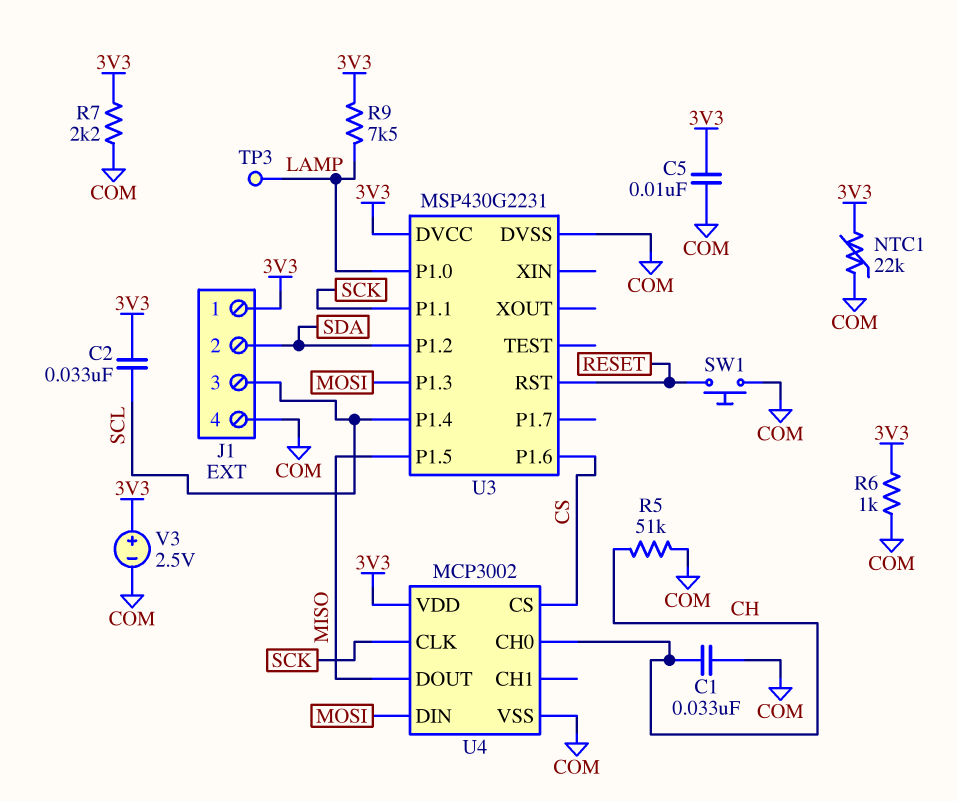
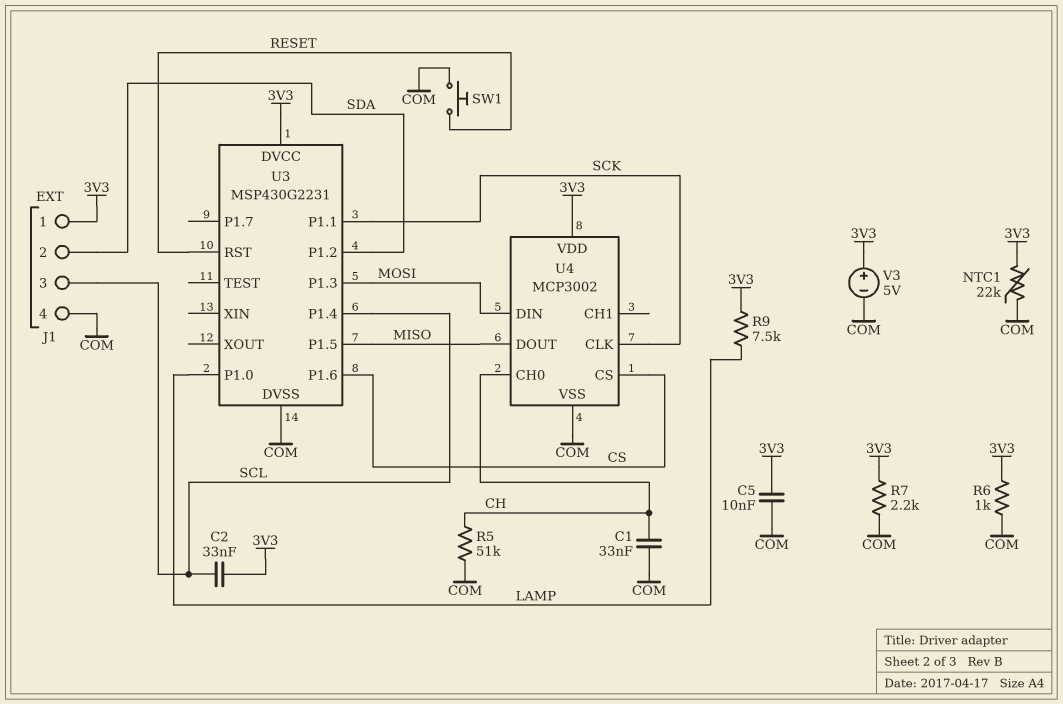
TP3: test point (LAMP) -> none
V3: 2.5V (plus 3V3, minus COM) -> 5V (plus 3V3, minus COM)

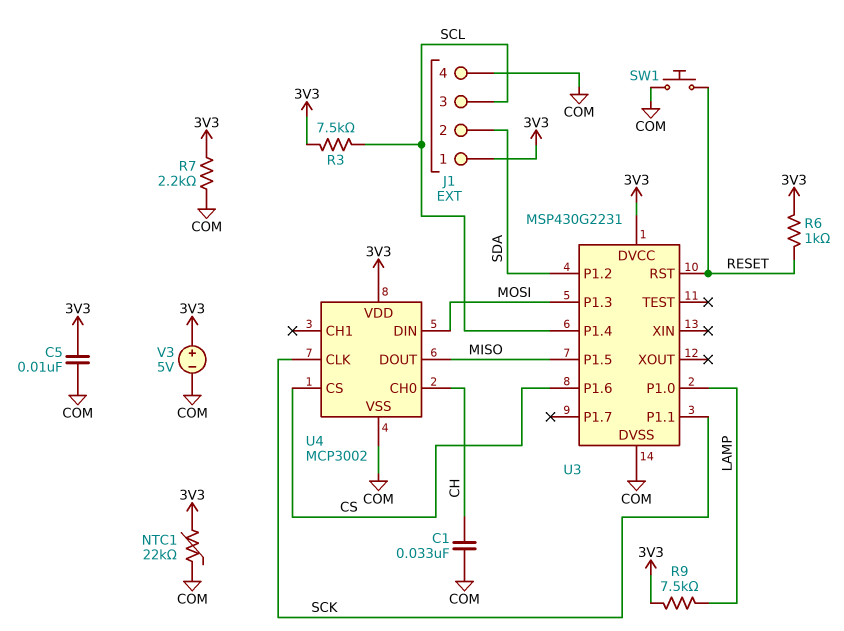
C2: 33nF (3V3, SCL) -> none
R3: none -> 7.5k (3V3, SCL)
R5: 51k (CH, COM) -> none
R6: 1k (3V3, COM) -> 1k (3V3, RESET)

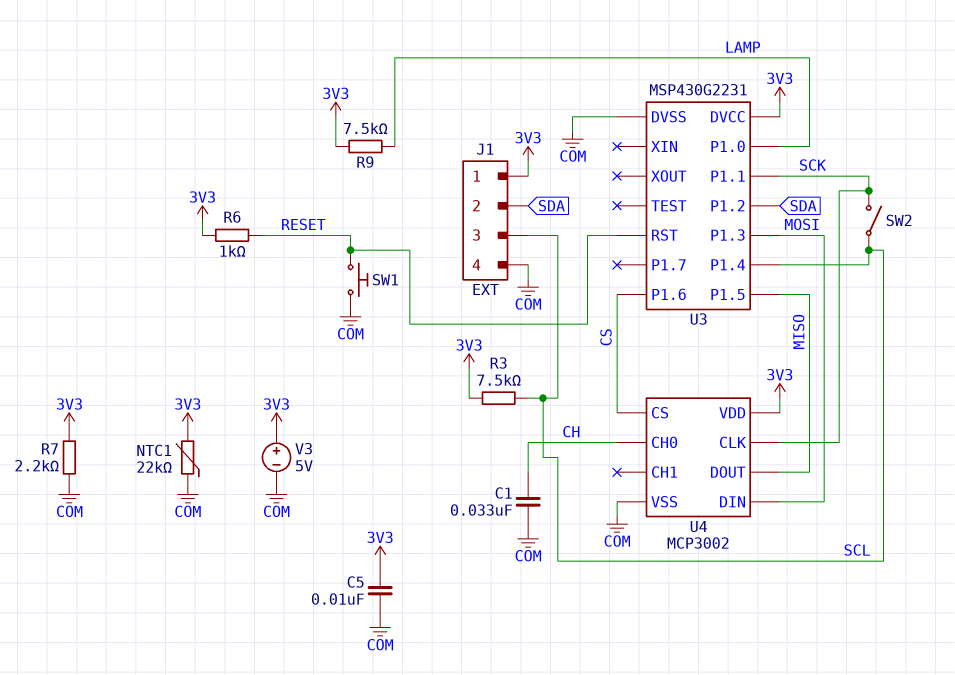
SW2: none -> switch (SCK, SCL)

